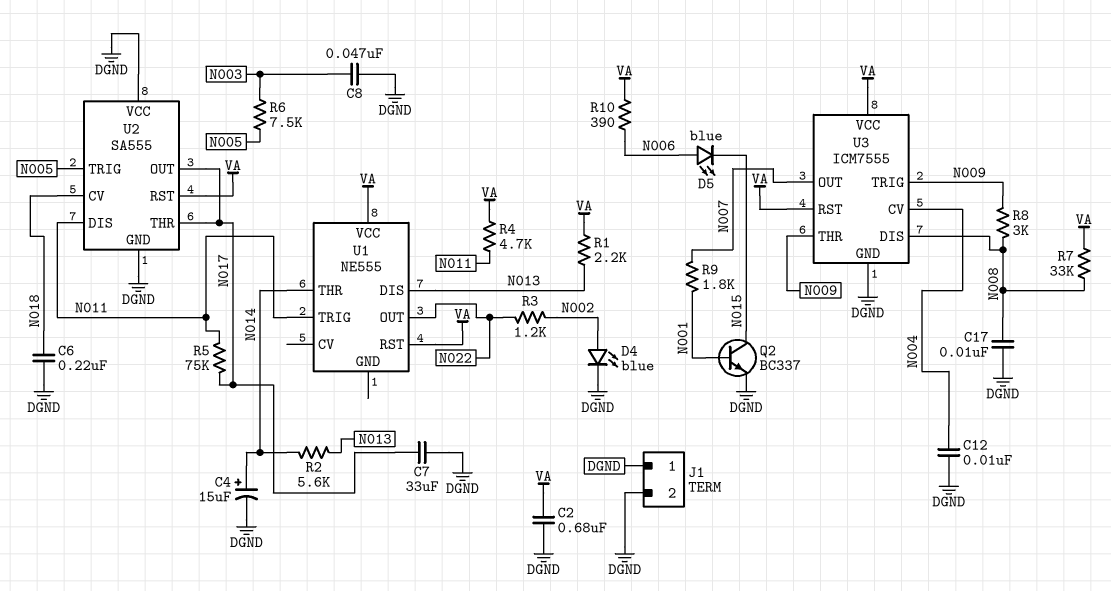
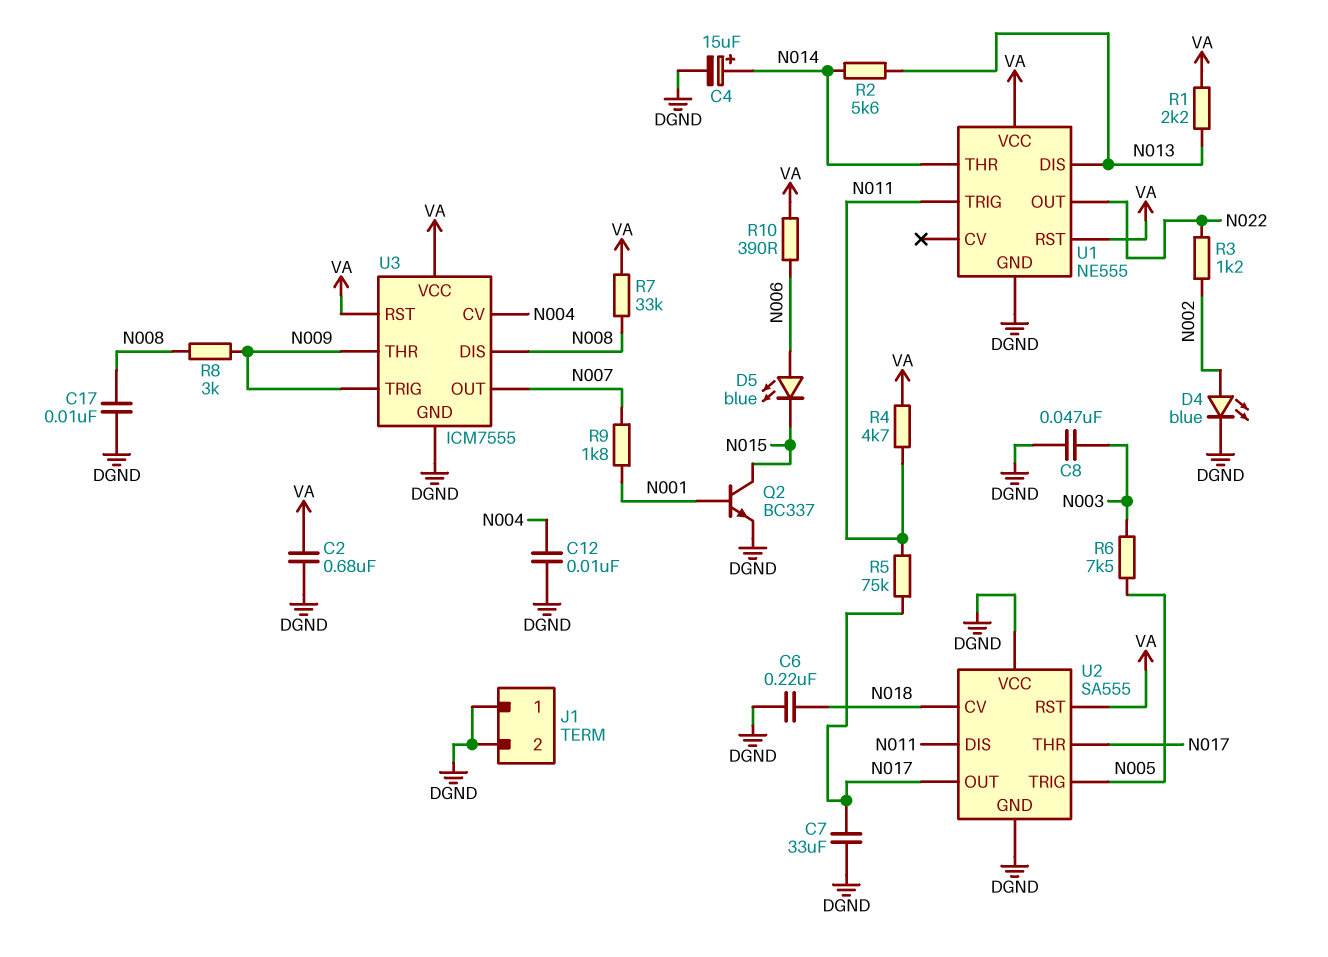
U1 pin GND: none -> DGND

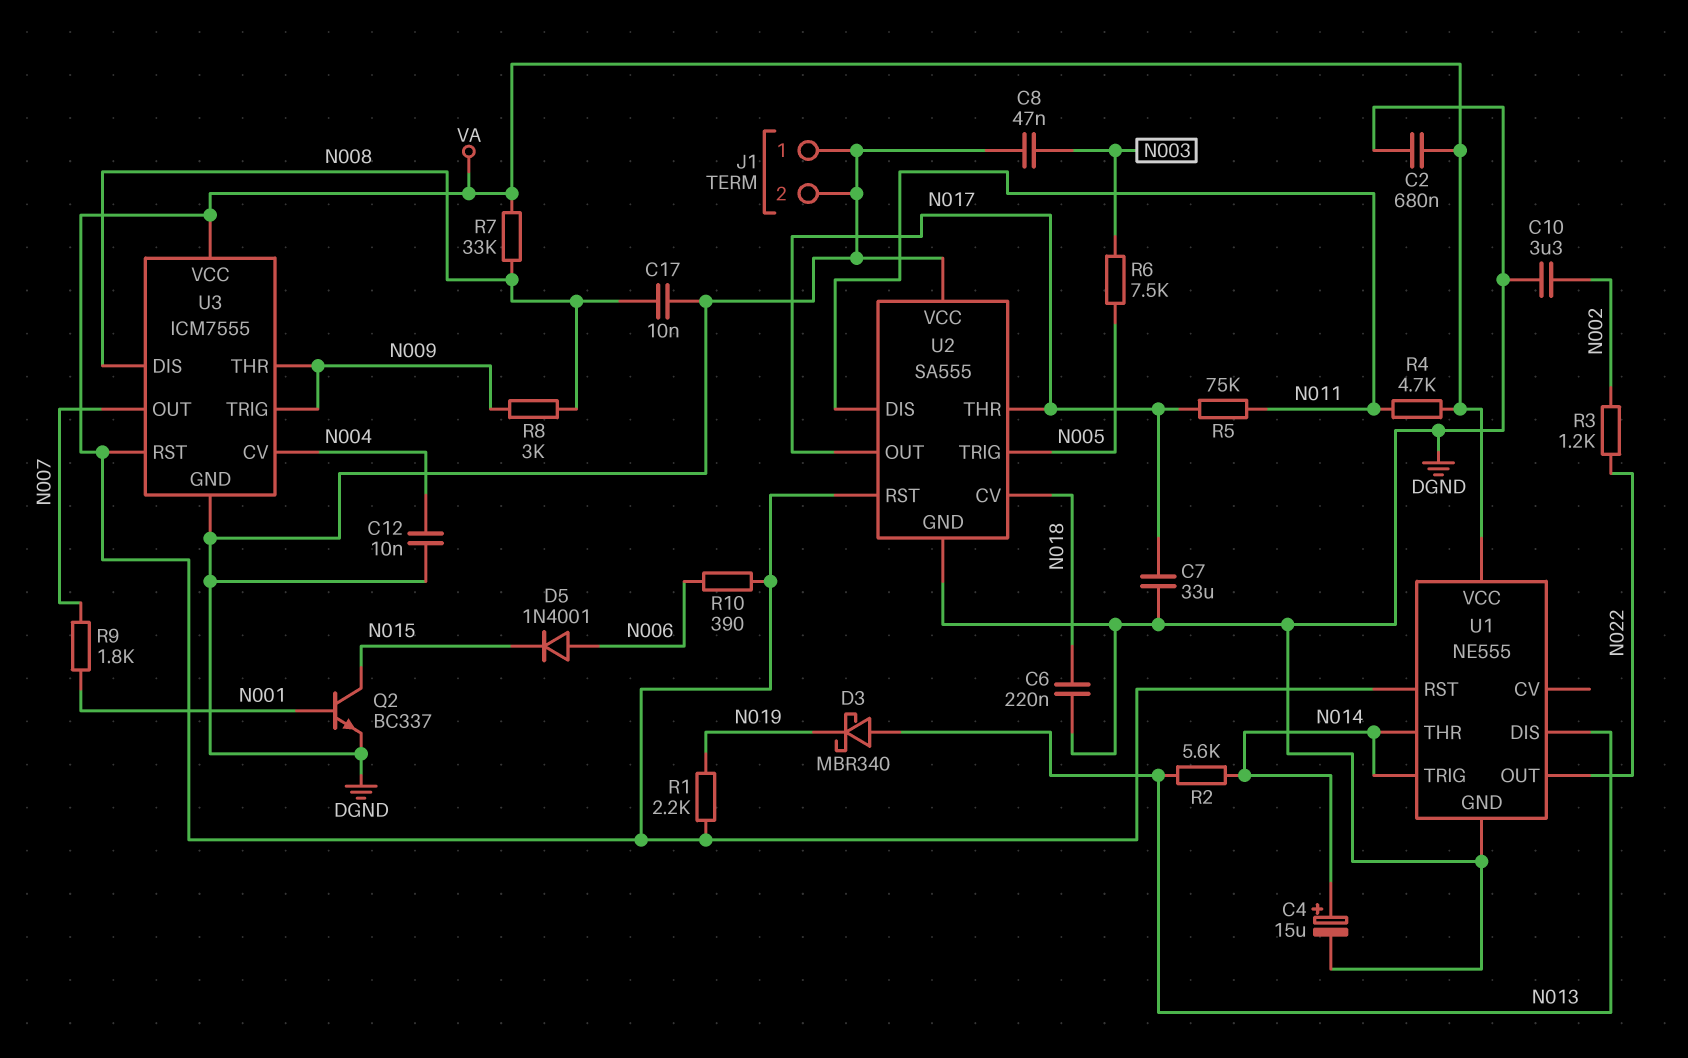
C10: none -> 3.3uF (DGND, N002)
D3: none -> schottky MBR340 (A N013, K N019)
D4: LED blue (A N002, K DGND) -> none
D5: LED blue (A N006, K N015) -> diode 1N4001 (A N006, K N015)
R1: 2.2k (N013, VA) -> 2.2k (N019, VA)
U1 pin TRIG: N011 -> N014

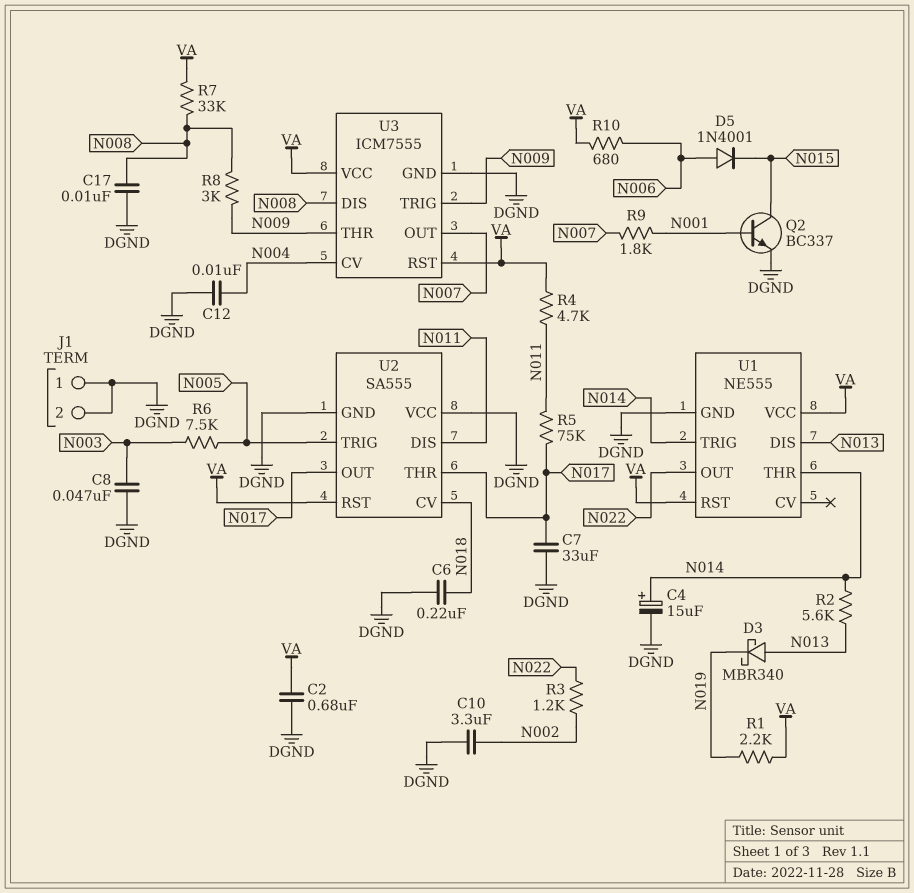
R10: 390 (N006, VA) -> 680 (N006, VA)

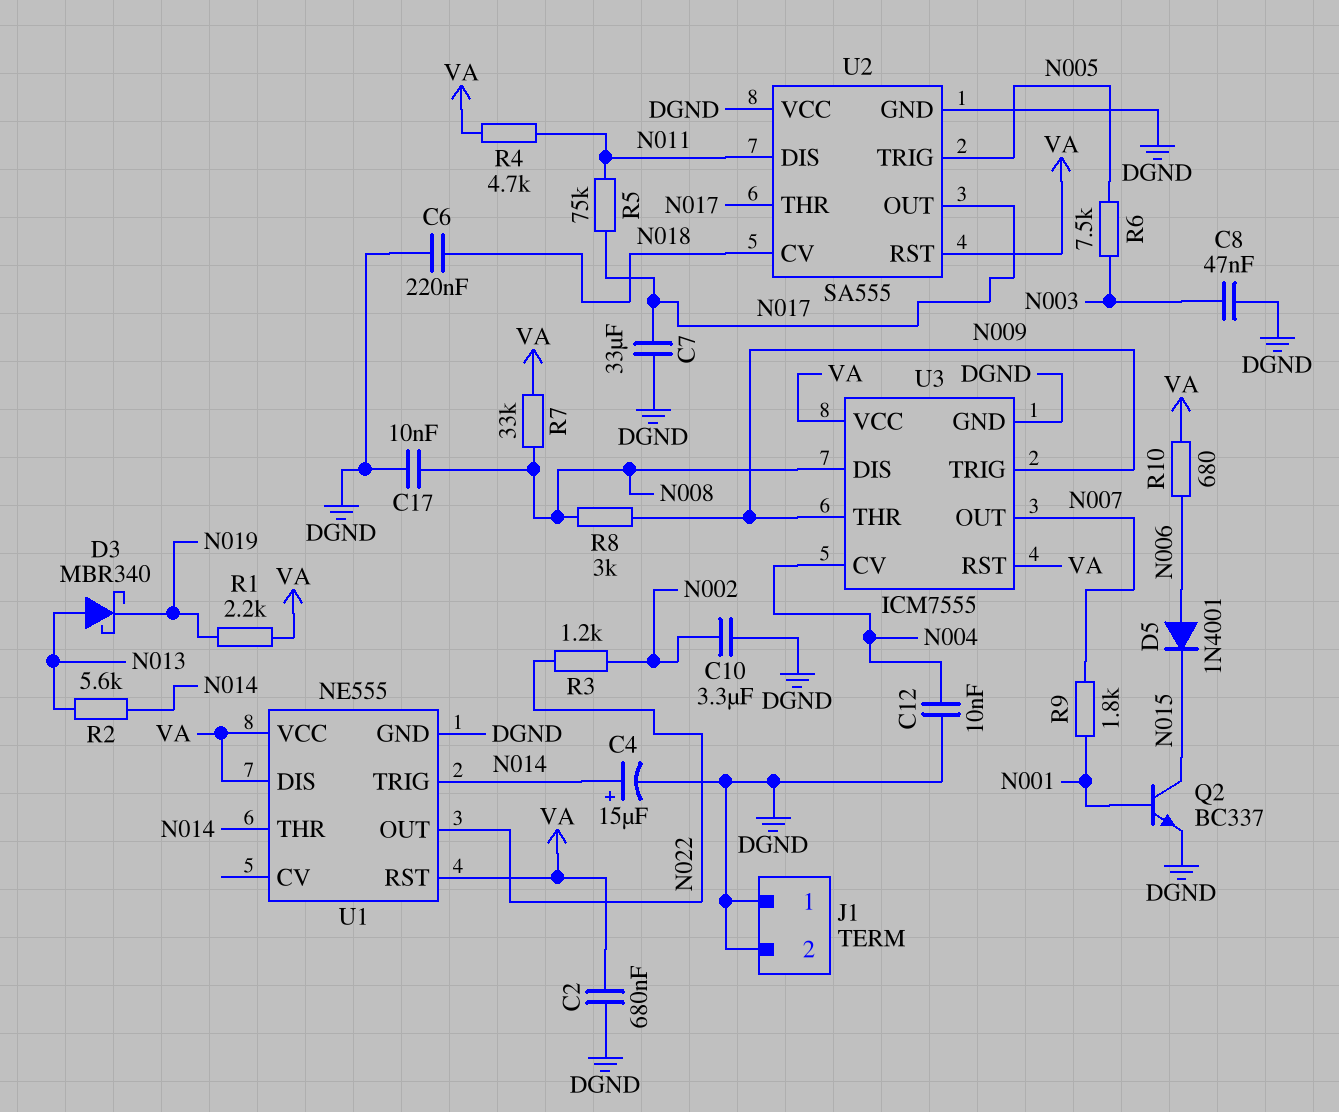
U1 pin DIS: N013 -> VA

